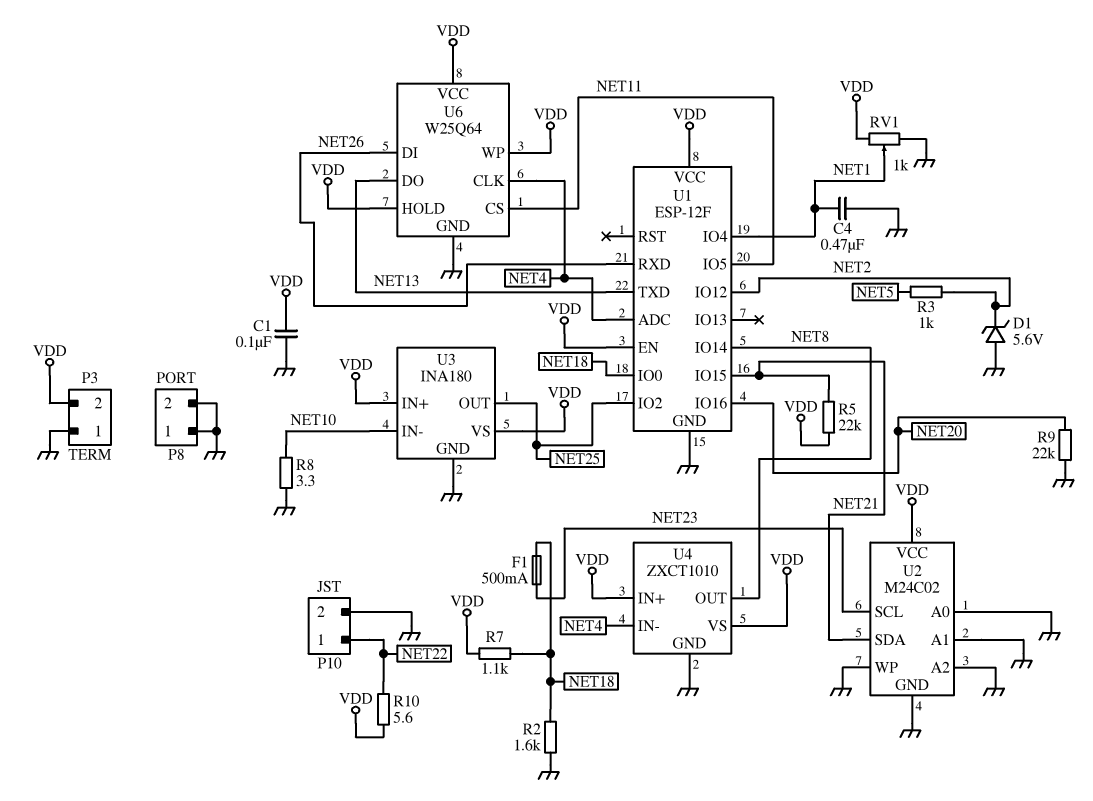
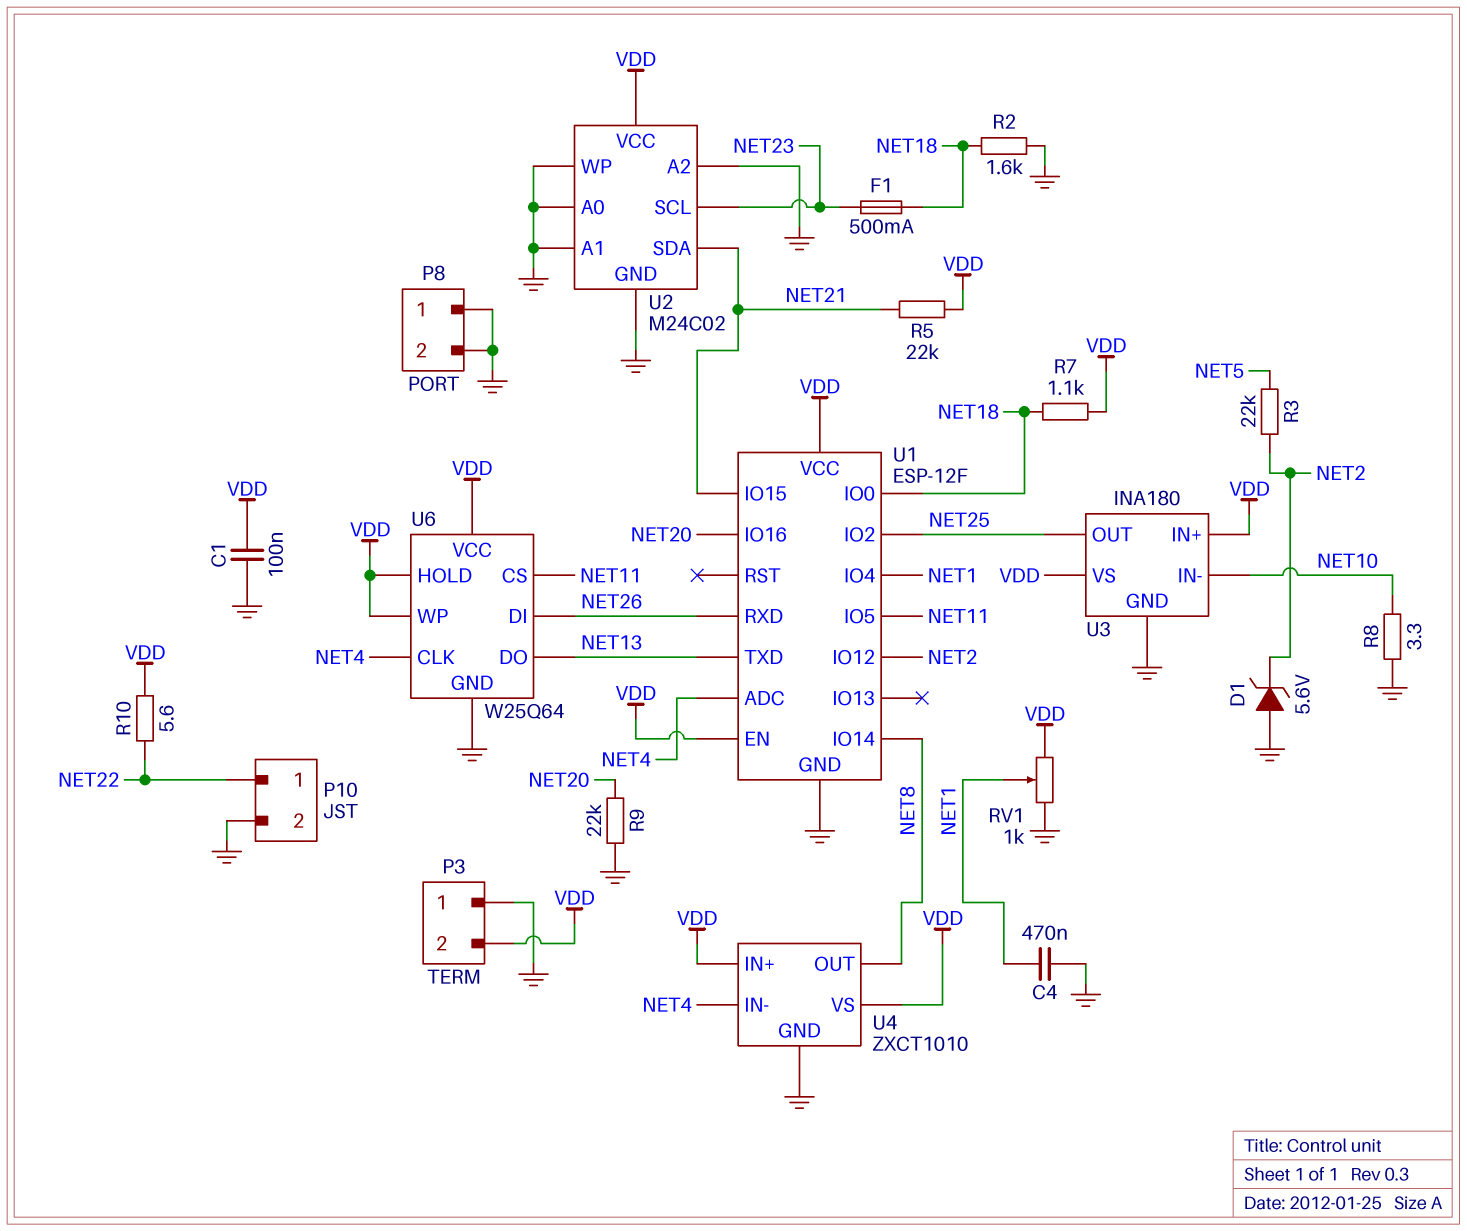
R3: 1k (NET2, NET5) -> 22k (NET2, NET5)

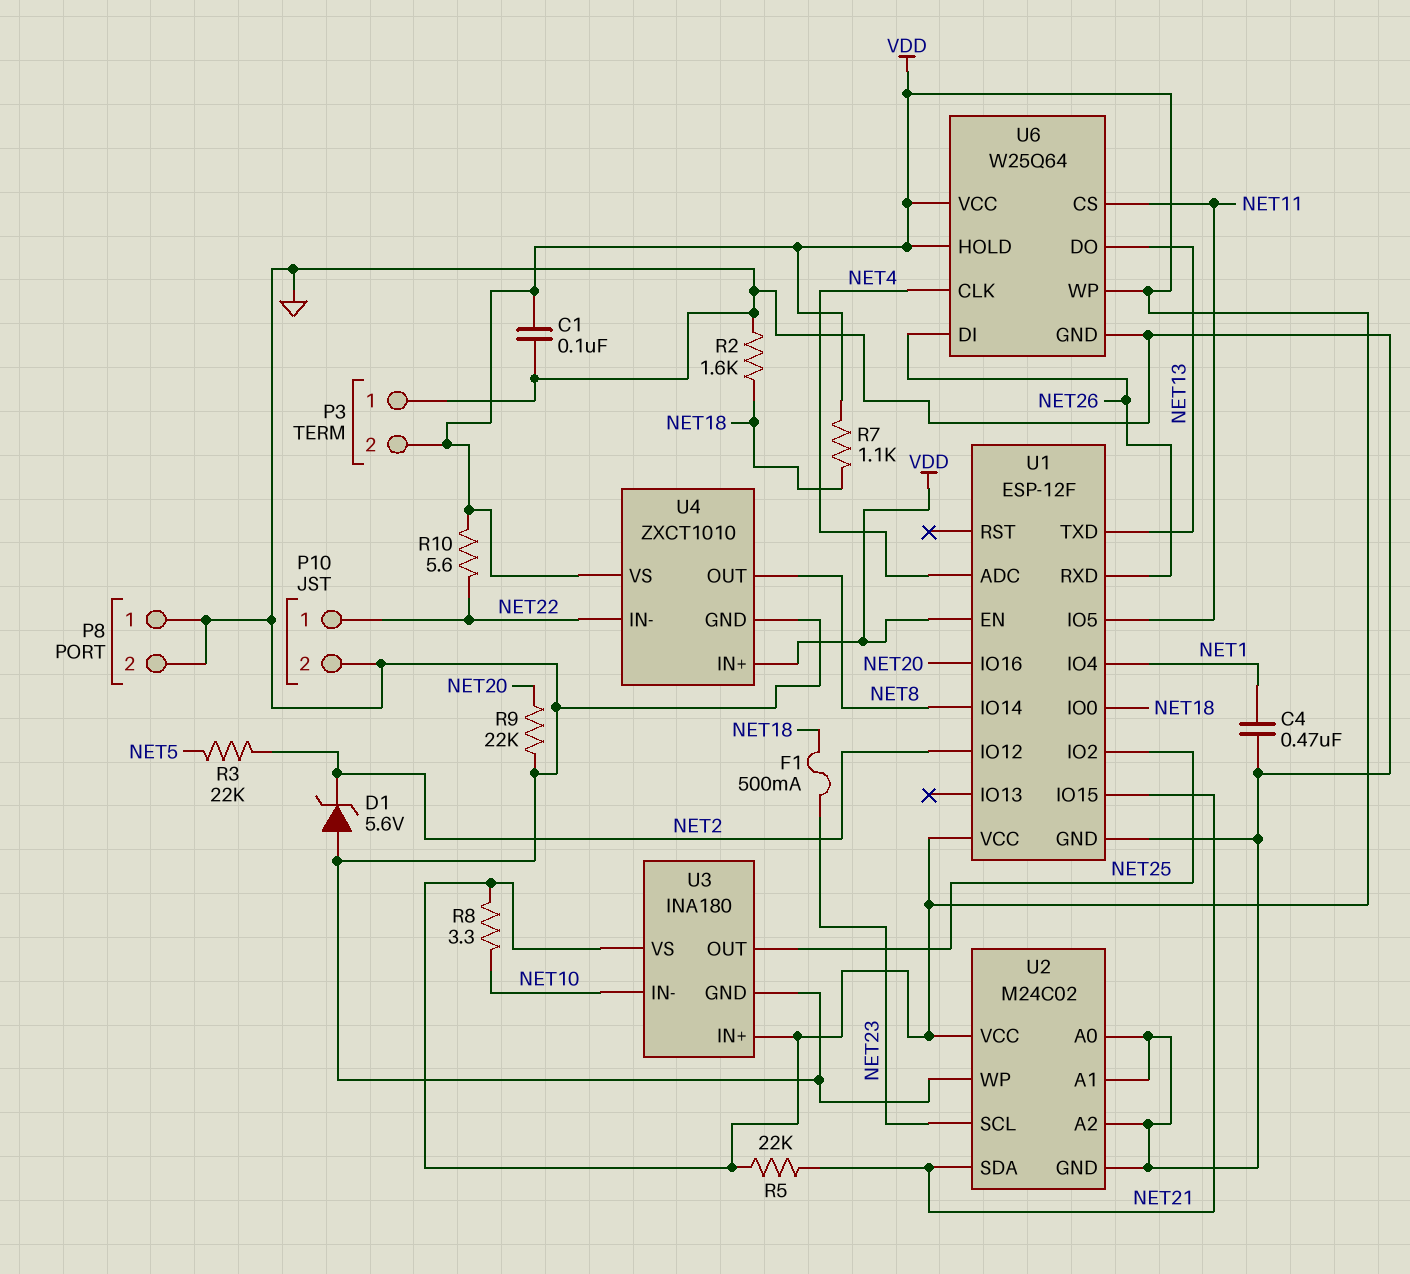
R8: 3.3 (GND, NET10) -> 3.3 (NET10, VDD)
RV1: 1k (GND, VDD, wiper NET1) -> none
U4 pin IN-: NET4 -> NET22

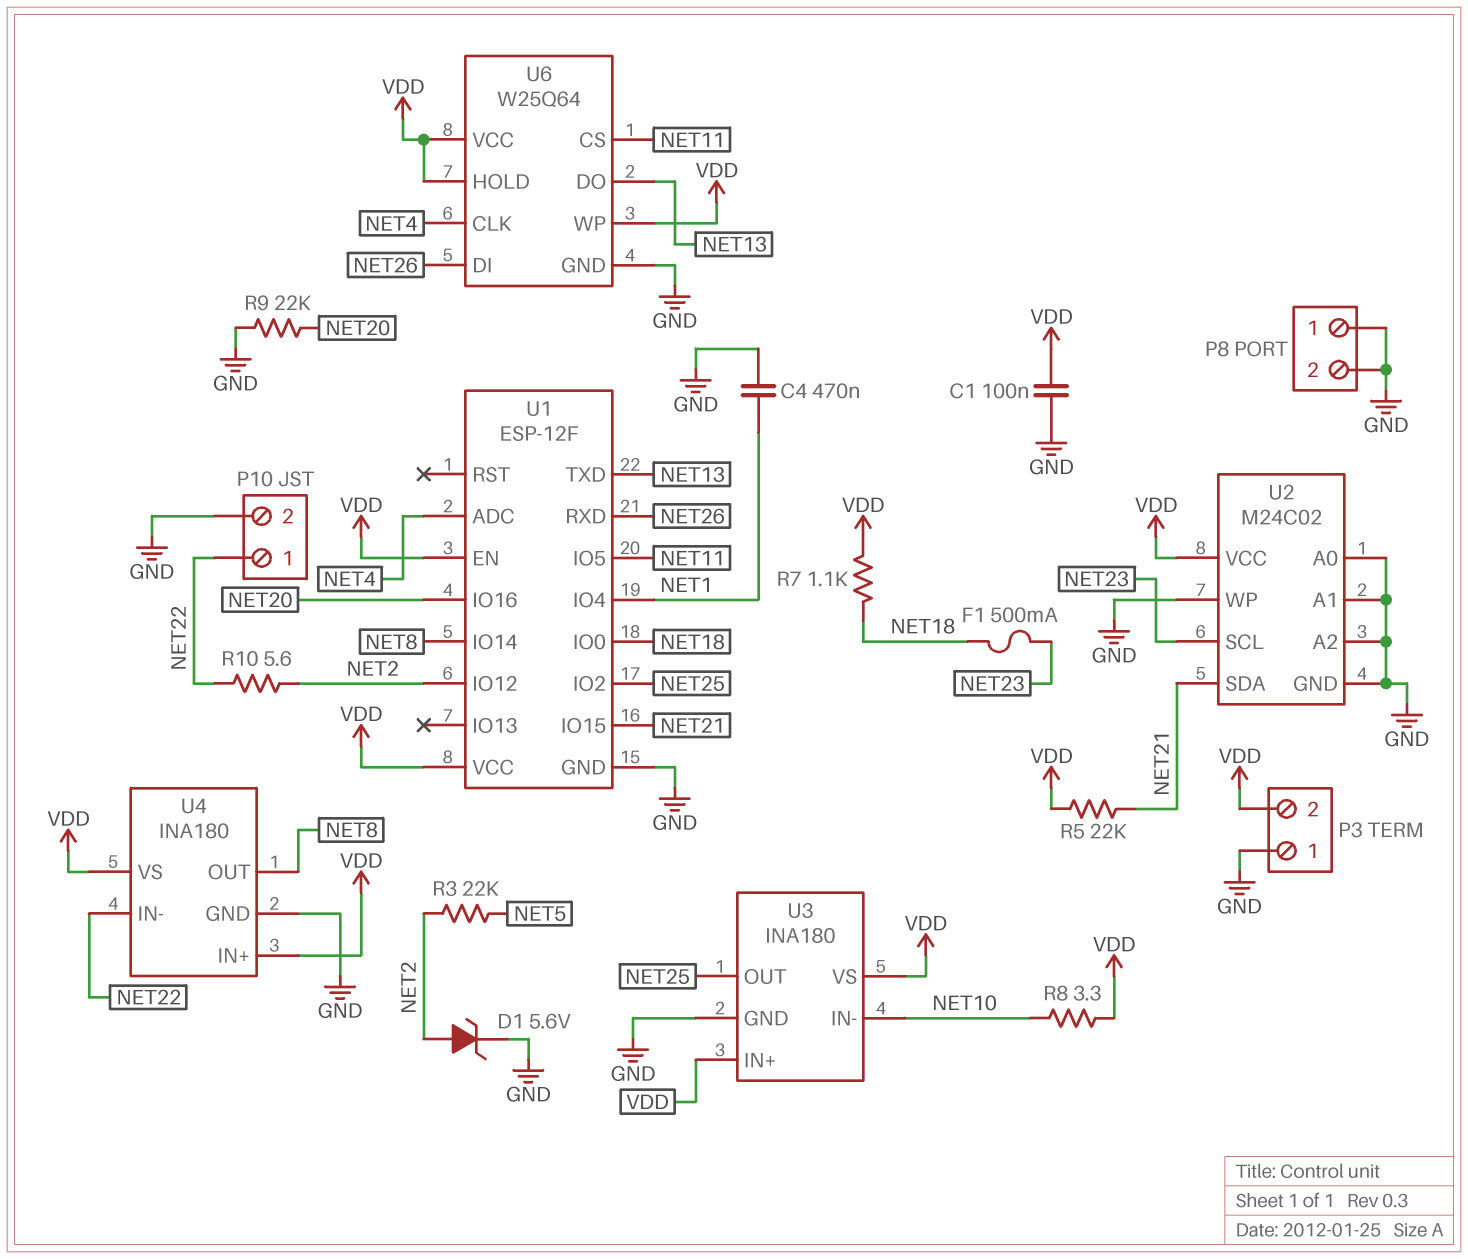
D1: zener 5.6V (A GND, K NET2) -> zener 5.6V (A NET2, K GND)
R2: 1.6k (GND, NET18) -> none
R10: 5.6 (NET22, VDD) -> 5.6 (NET2, NET22)
U4: ZXCT1010 -> INA180

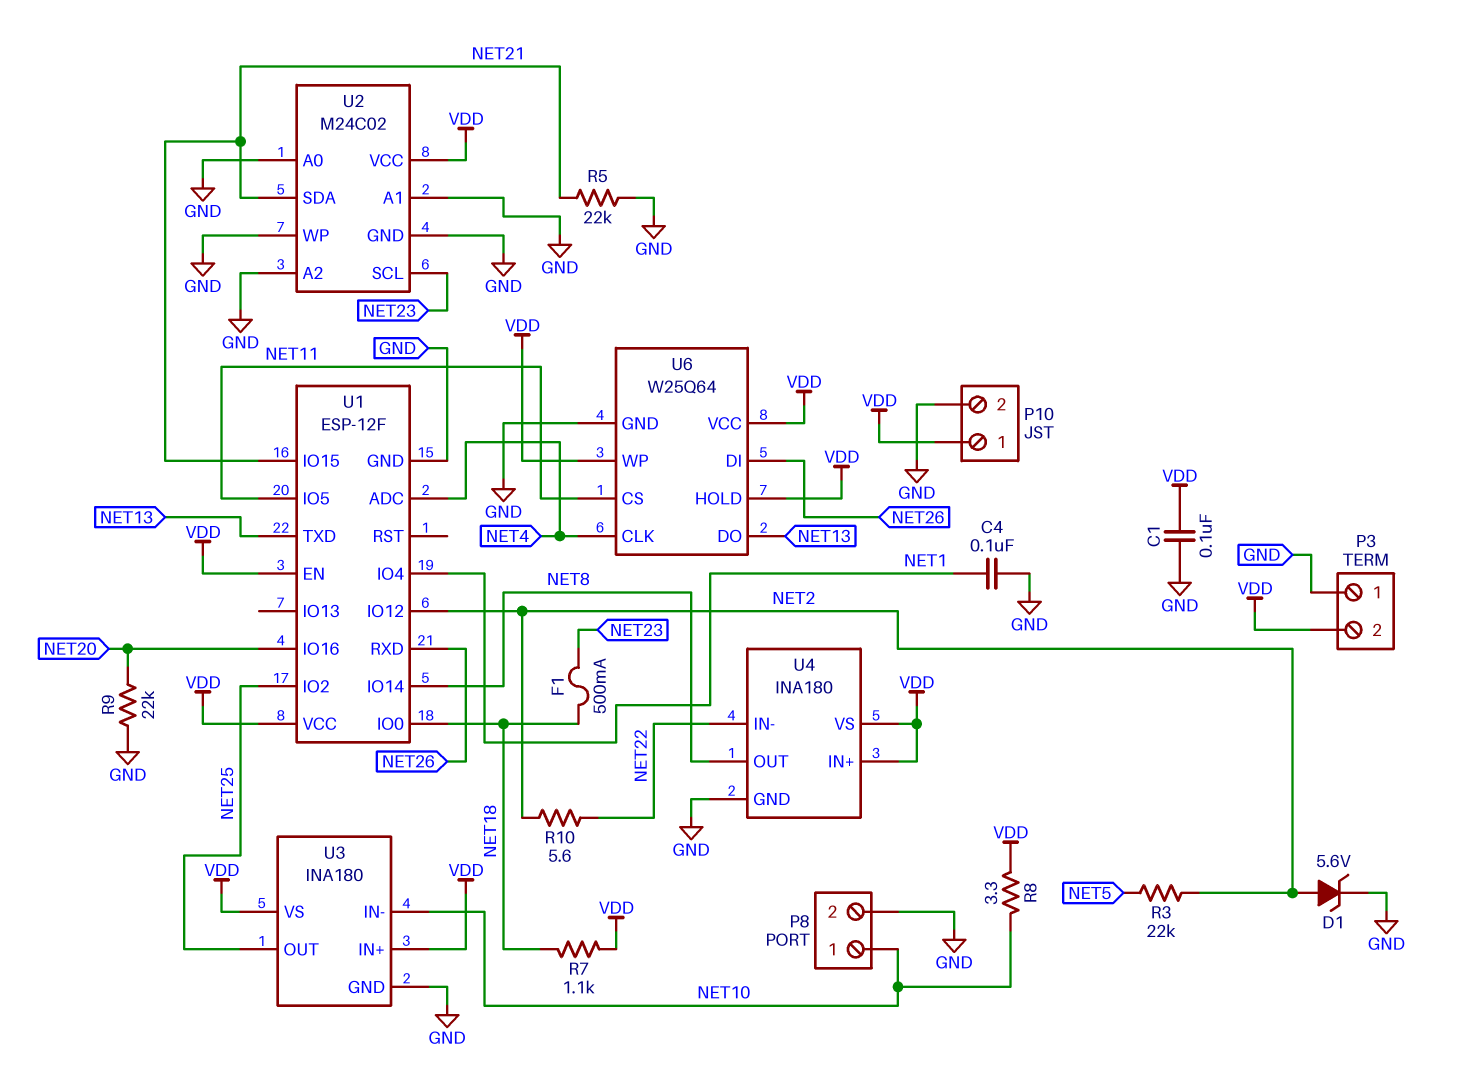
C4: 470nF (GND, NET1) -> 100nF (GND, NET1)
P8 pin 1: GND -> NET10
P10 pin 1: NET22 -> VDD
R5: 22k (NET21, VDD) -> 22k (GND, NET21)

